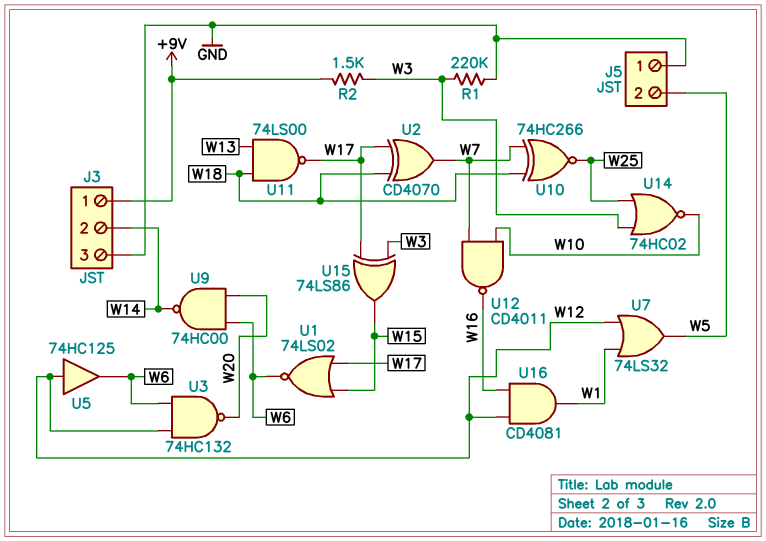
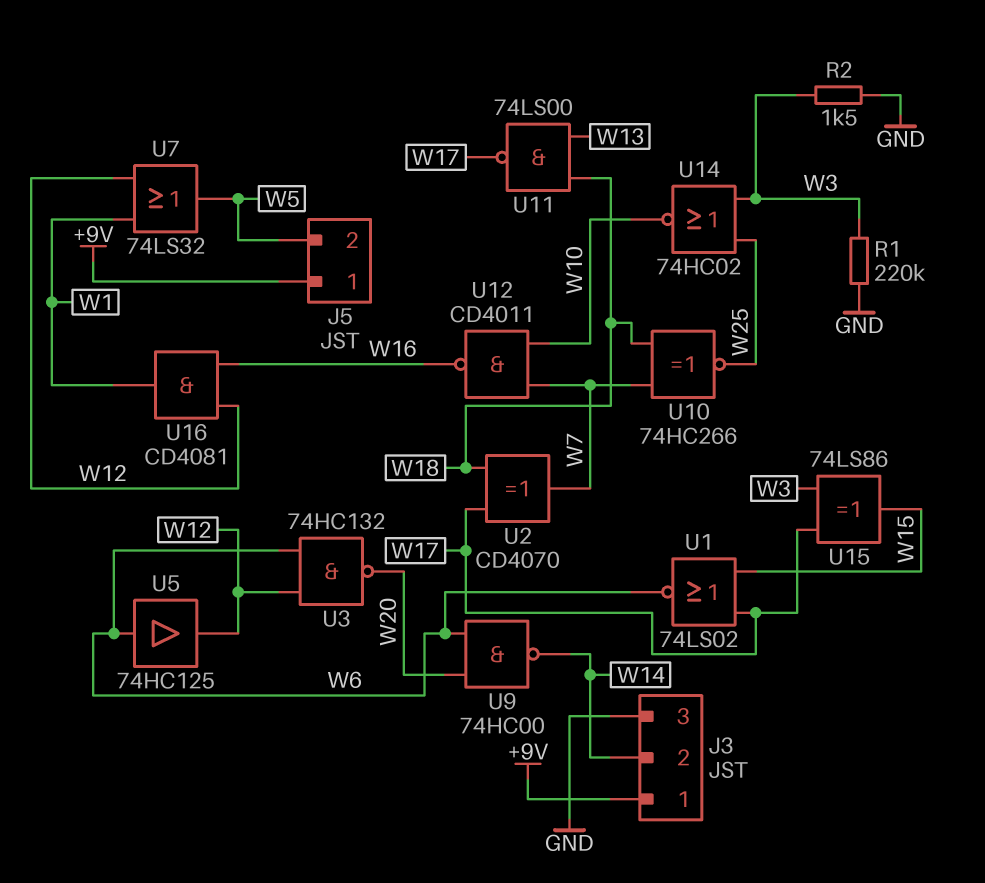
J5 pin 1: GND -> +9V
R2: 1.5k (+9V, W3) -> 1.5k (GND, W3)
U5: buffer 74HC125 (in W12, out W6) -> buffer 74HC125 (in W6, out W12)

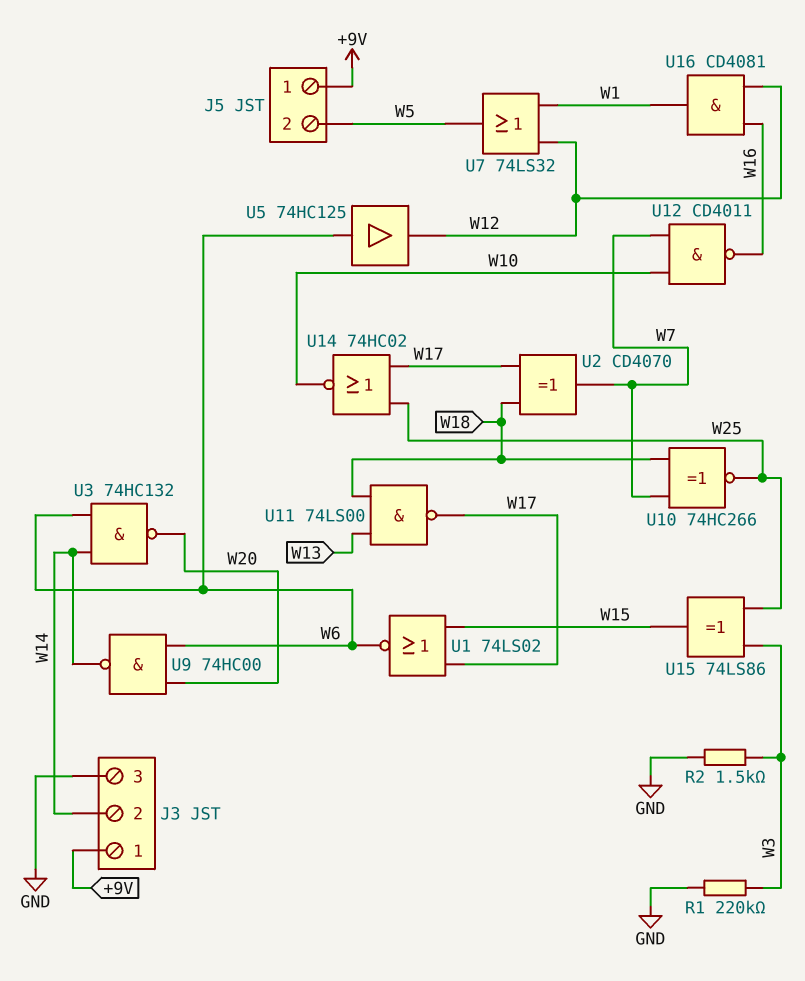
U3: NAND 74HC132 (in W6, in W12, out W20) -> NAND 74HC132 (in W6, in W14, out W20)
U14: NOR 74HC02 (in W3, in W25, out W10) -> NOR 74HC02 (in W17, in W25, out W10)
U15: XOR 74LS86 (in W3, in W17, out W15) -> XOR 74LS86 (in W3, in W25, out W15)

